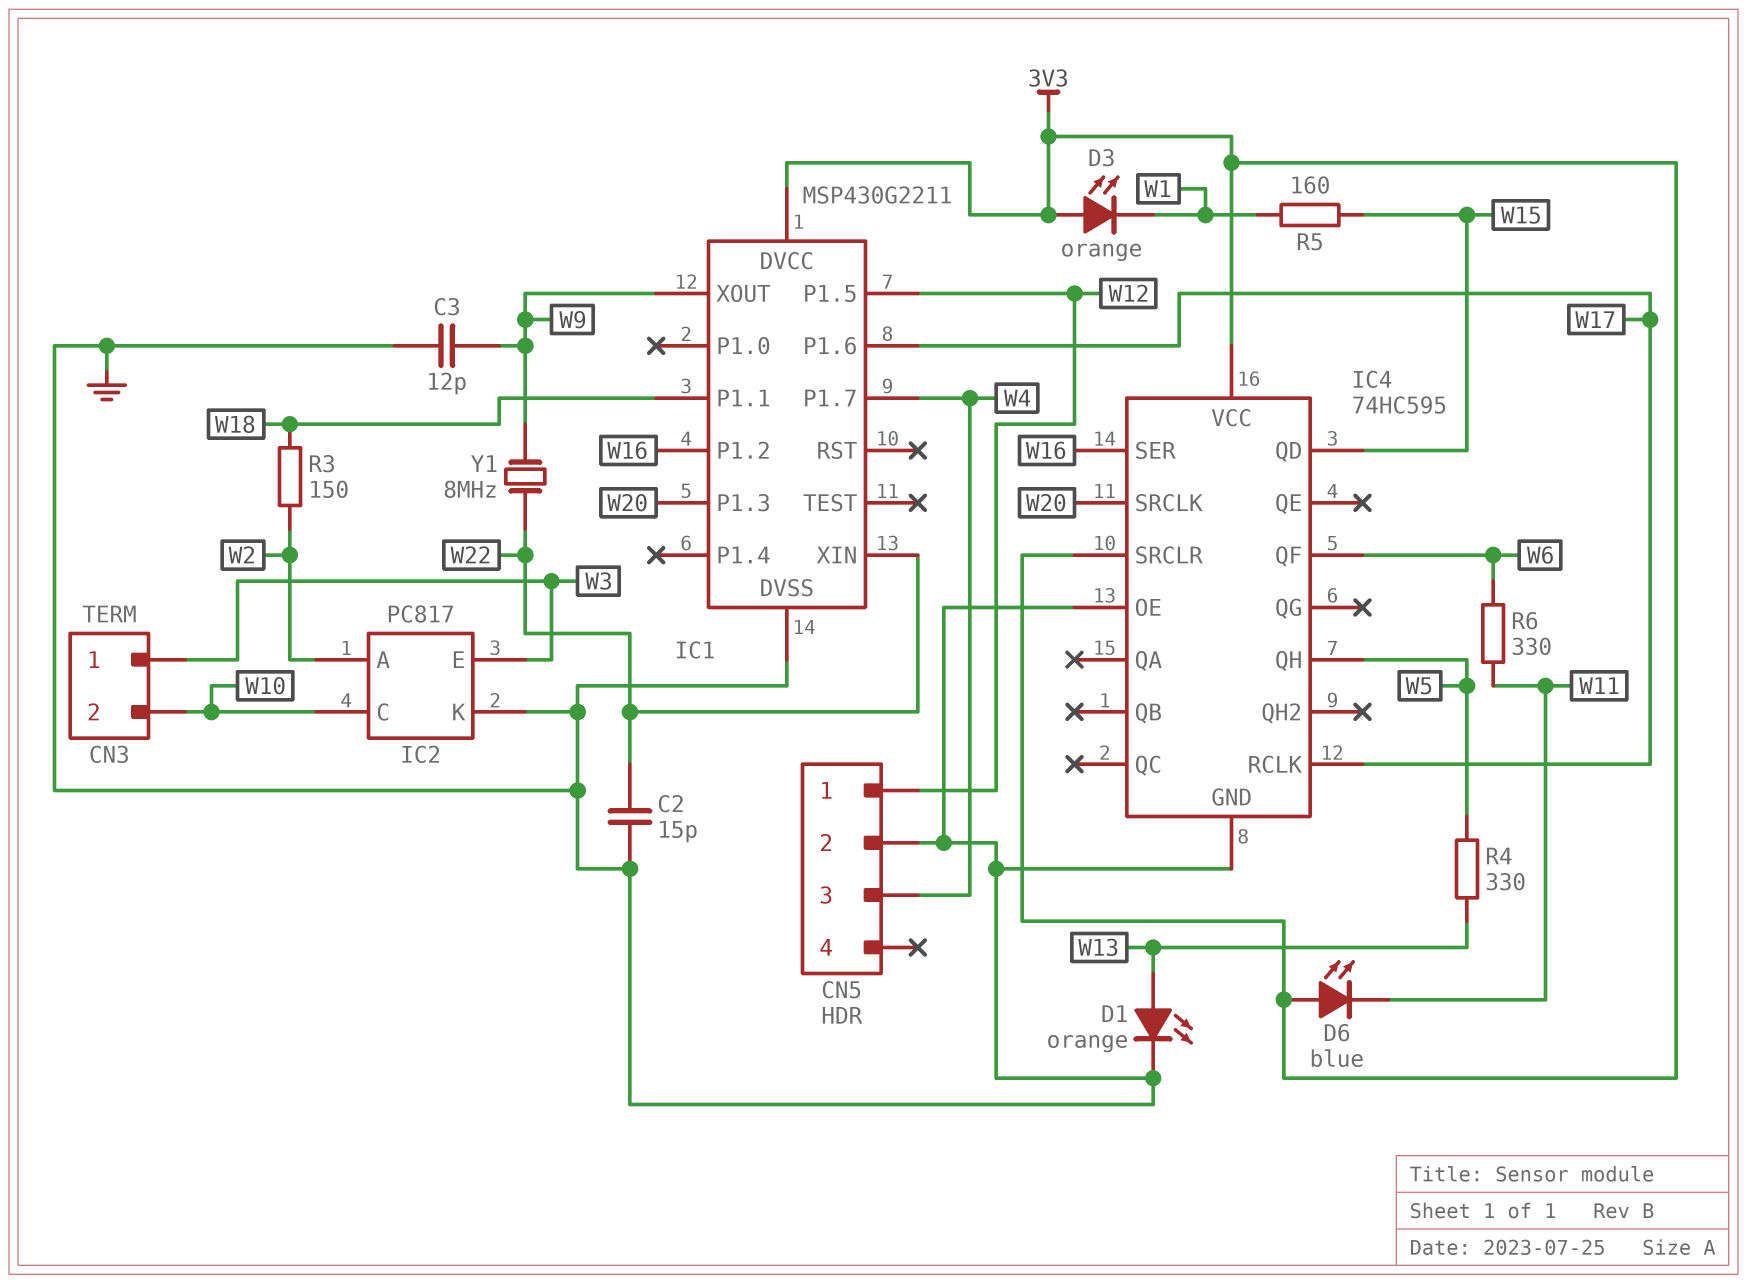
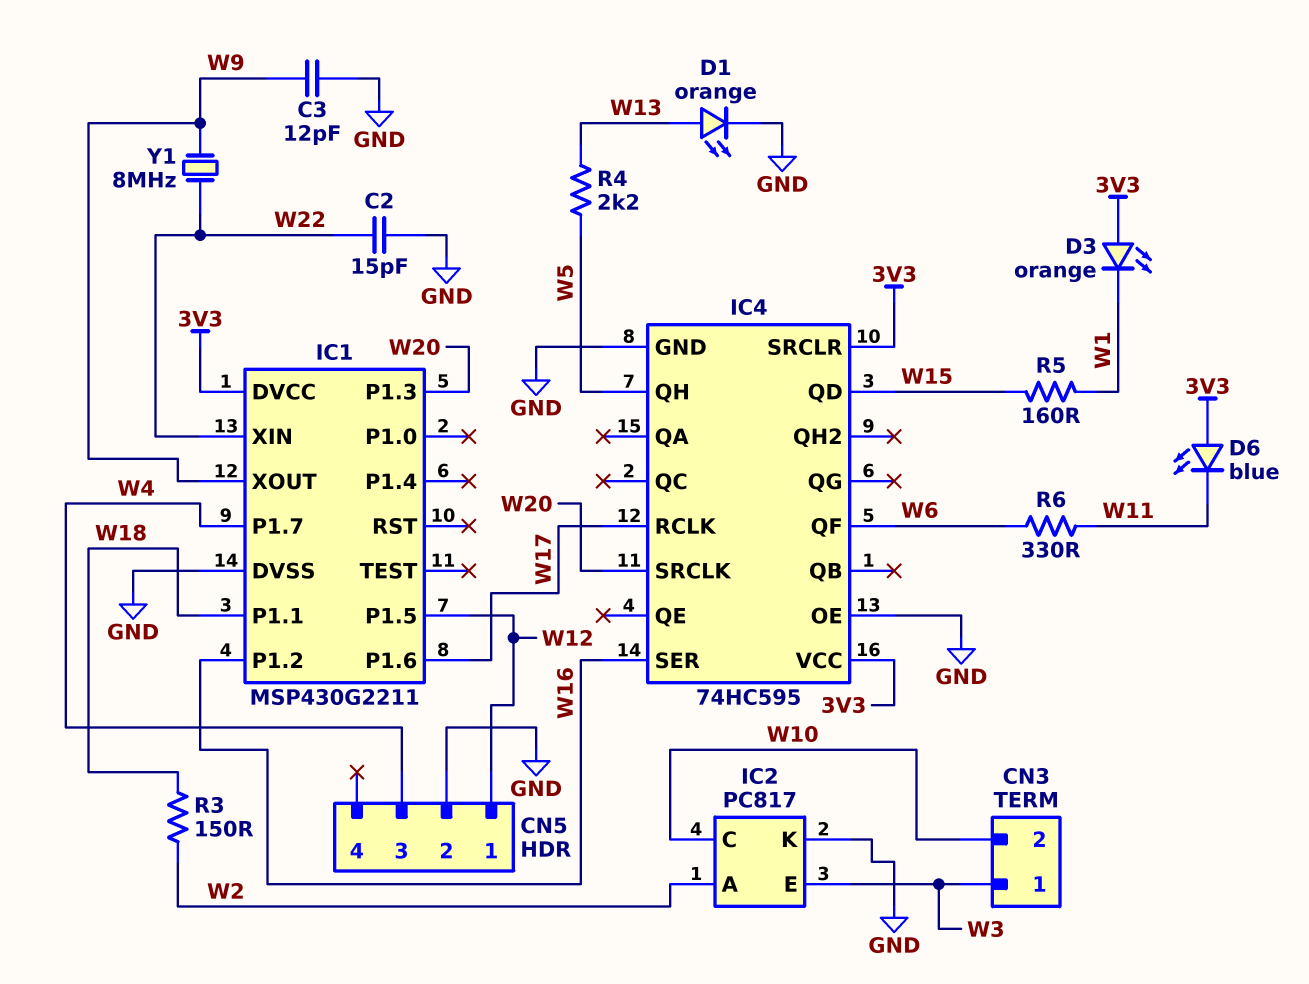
R4: 330 (W5, W13) -> 2.2k (W5, W13)

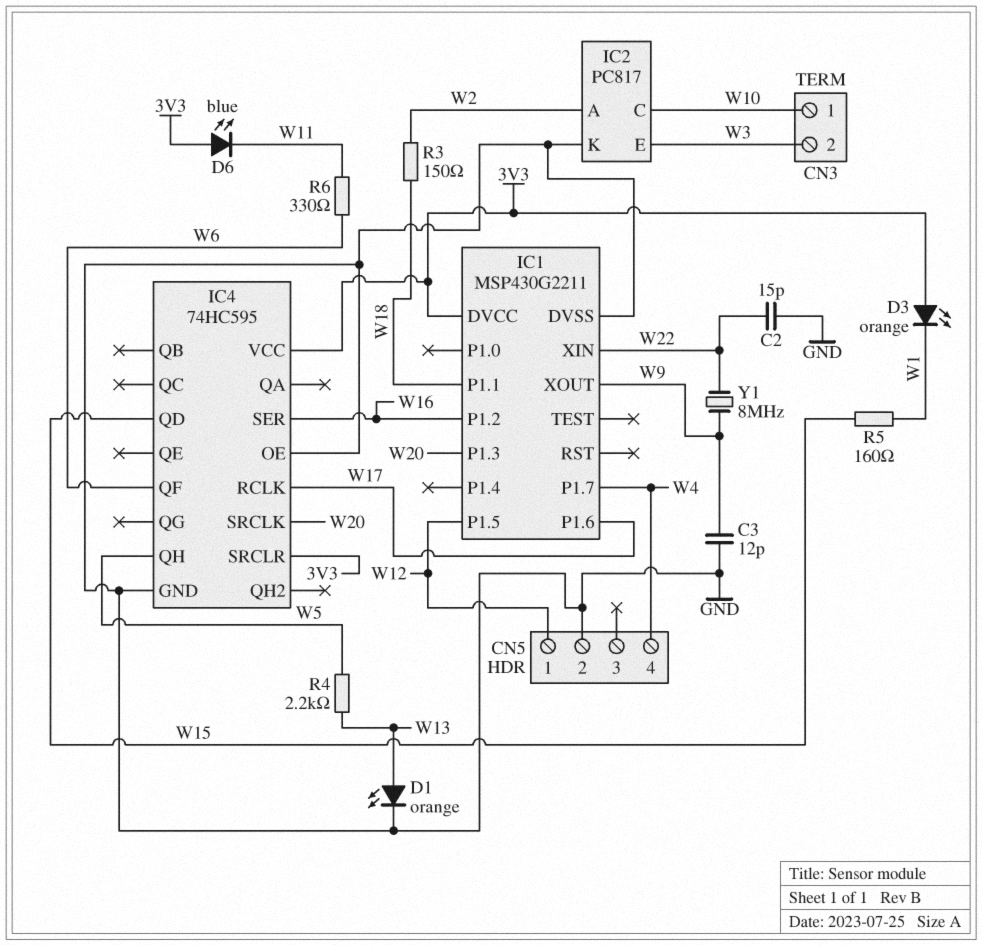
CN3 pin 1: W3 -> W10
CN3 pin 2: W10 -> W3
CN5 pin 3: W4 -> none
CN5 pin 4: none -> W4

